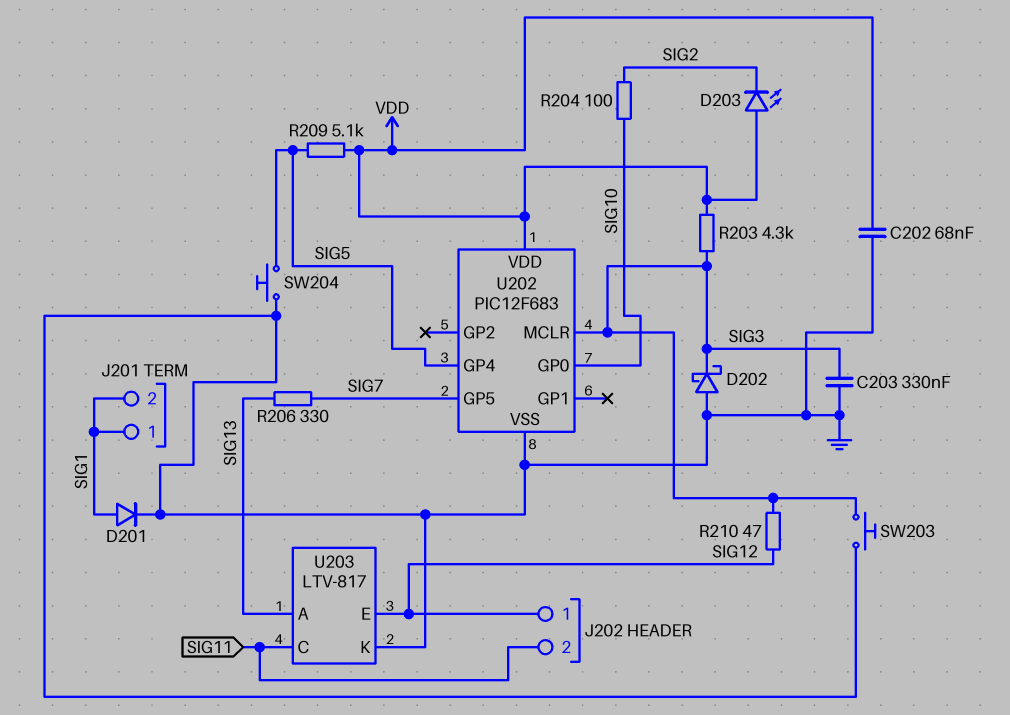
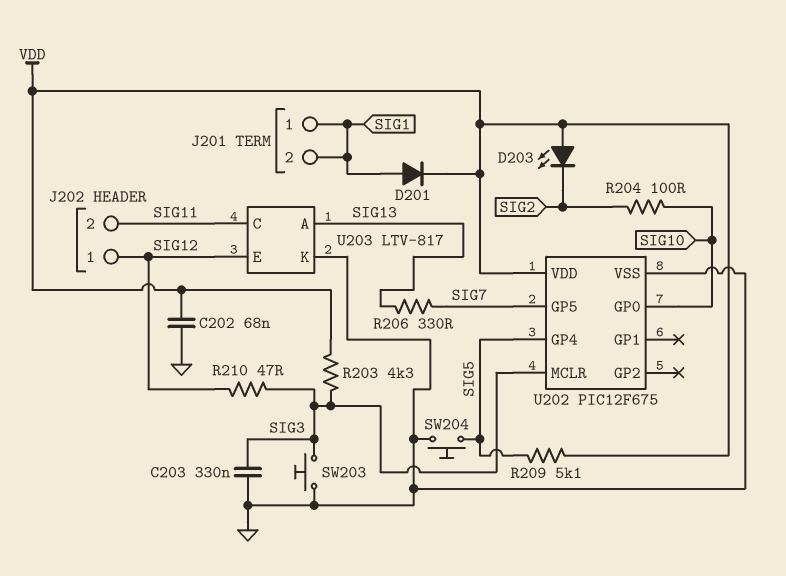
D201: diode (A SIG1, K GND) -> diode (A SIG1, K VDD)
D202: schottky (A GND, K SIG3) -> none
U202: PIC12F683 -> PIC12F675

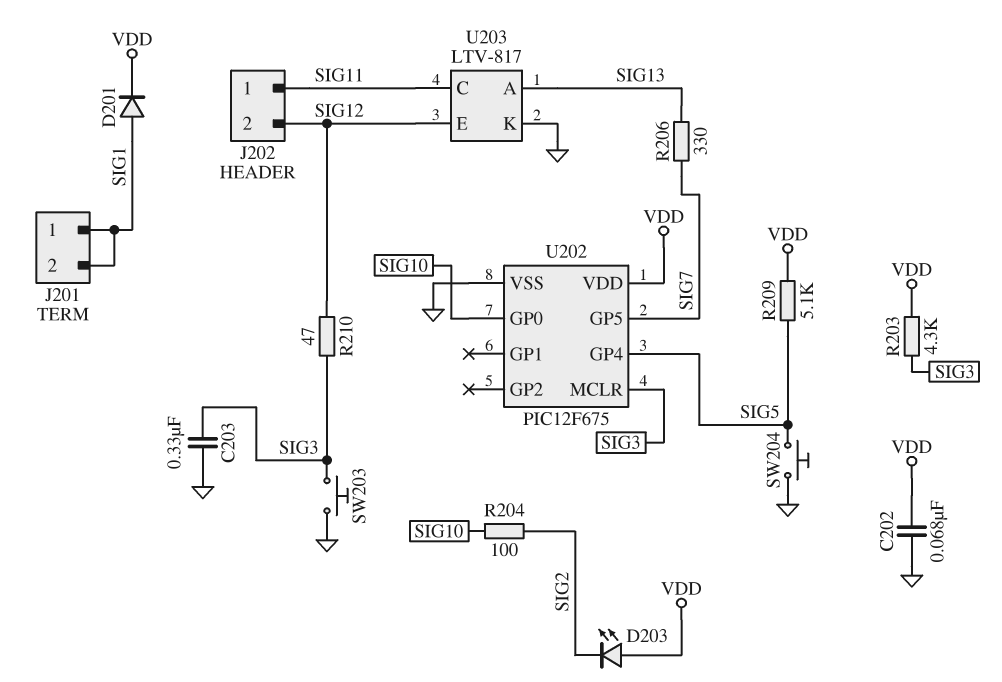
J202 pin 1: SIG12 -> SIG11
J202 pin 2: SIG11 -> SIG12

